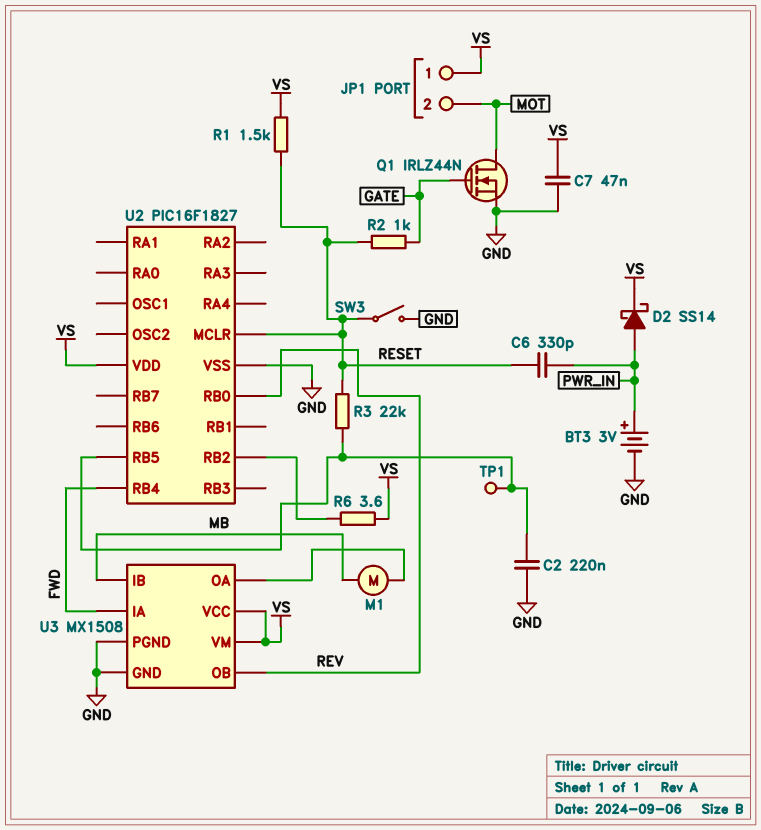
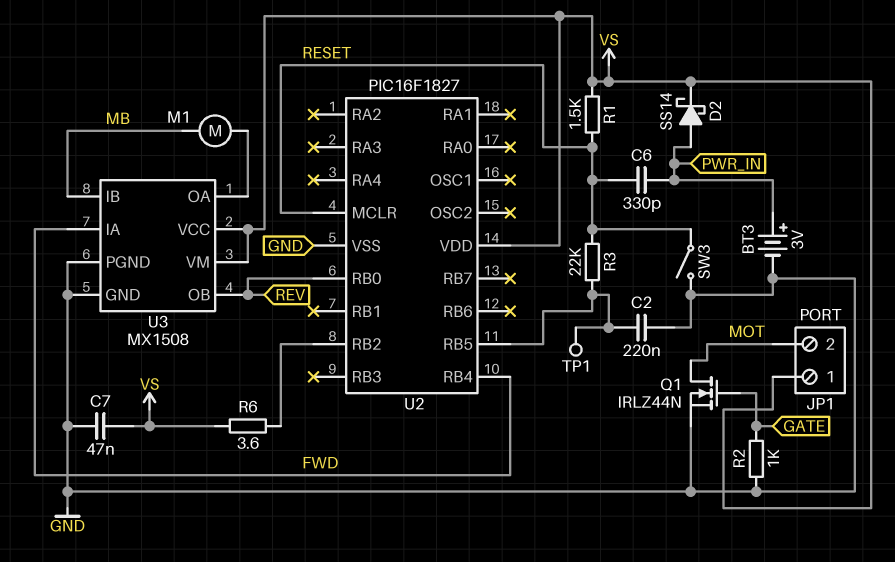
R2: 1k (GATE, RESET) -> 1k (GATE, GND)

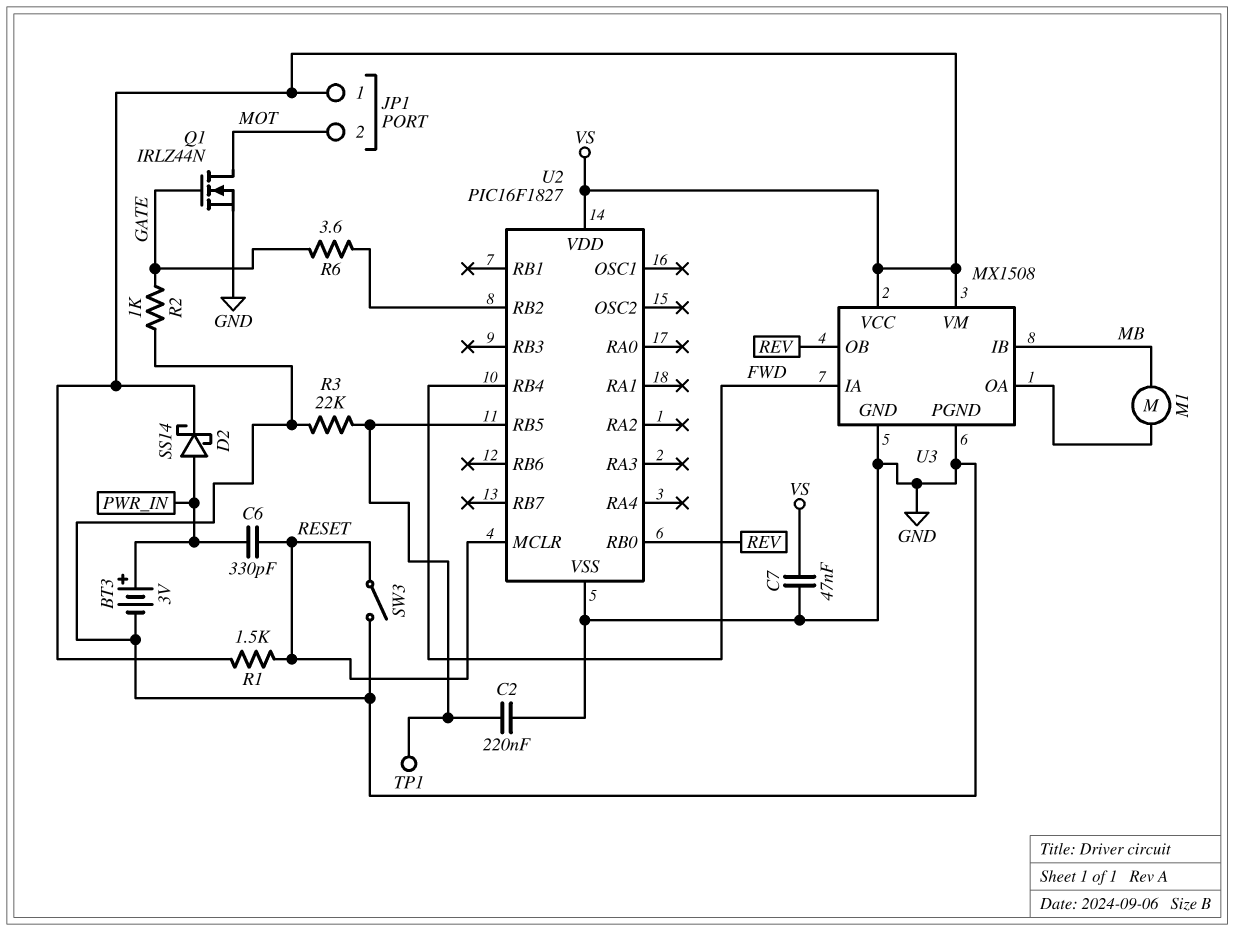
R3: 22k (RESET, U2/RB5) -> 22k (GND, U2/RB5)
R6: 3.6 (U2/RB2, VS) -> 3.6 (GATE, U2/RB2)

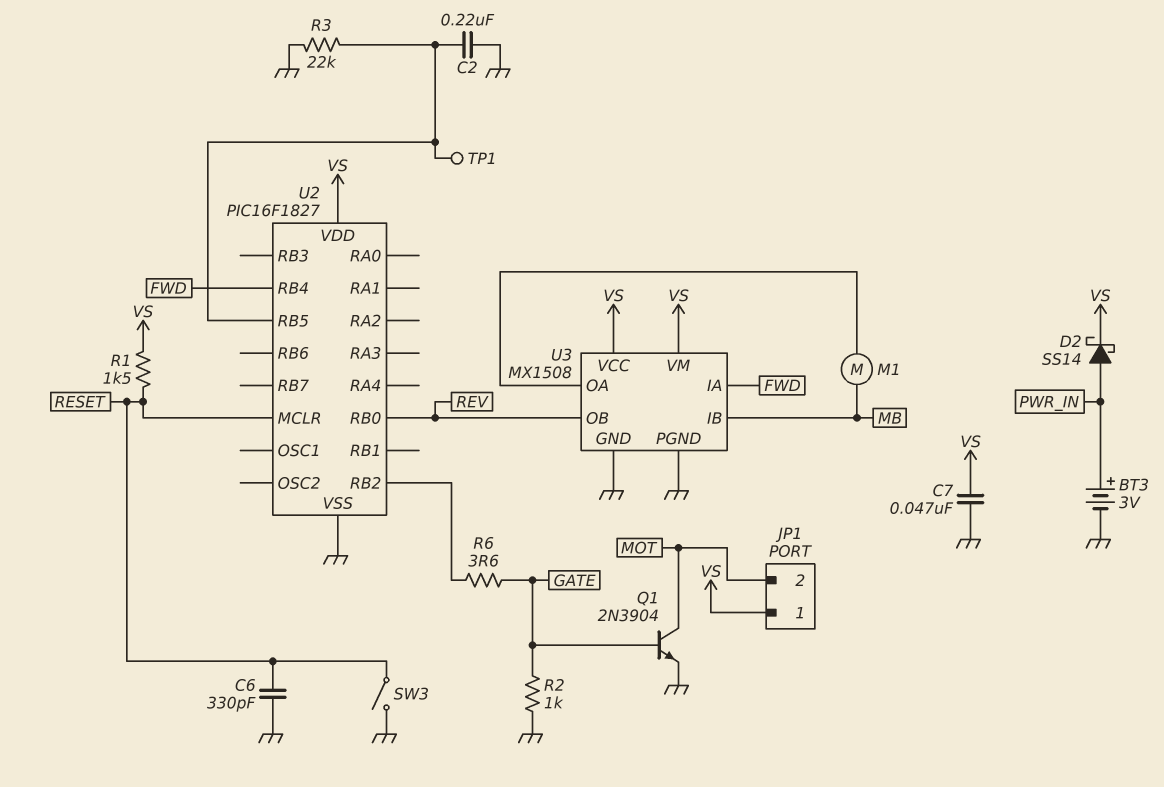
C6: 330pF (PWR_IN, RESET) -> 330pF (GND, RESET)
Q1: NMOS IRLZ44N (G GATE, D MOT, S GND) -> NPN 2N3904 (B GATE, C MOT, E GND)

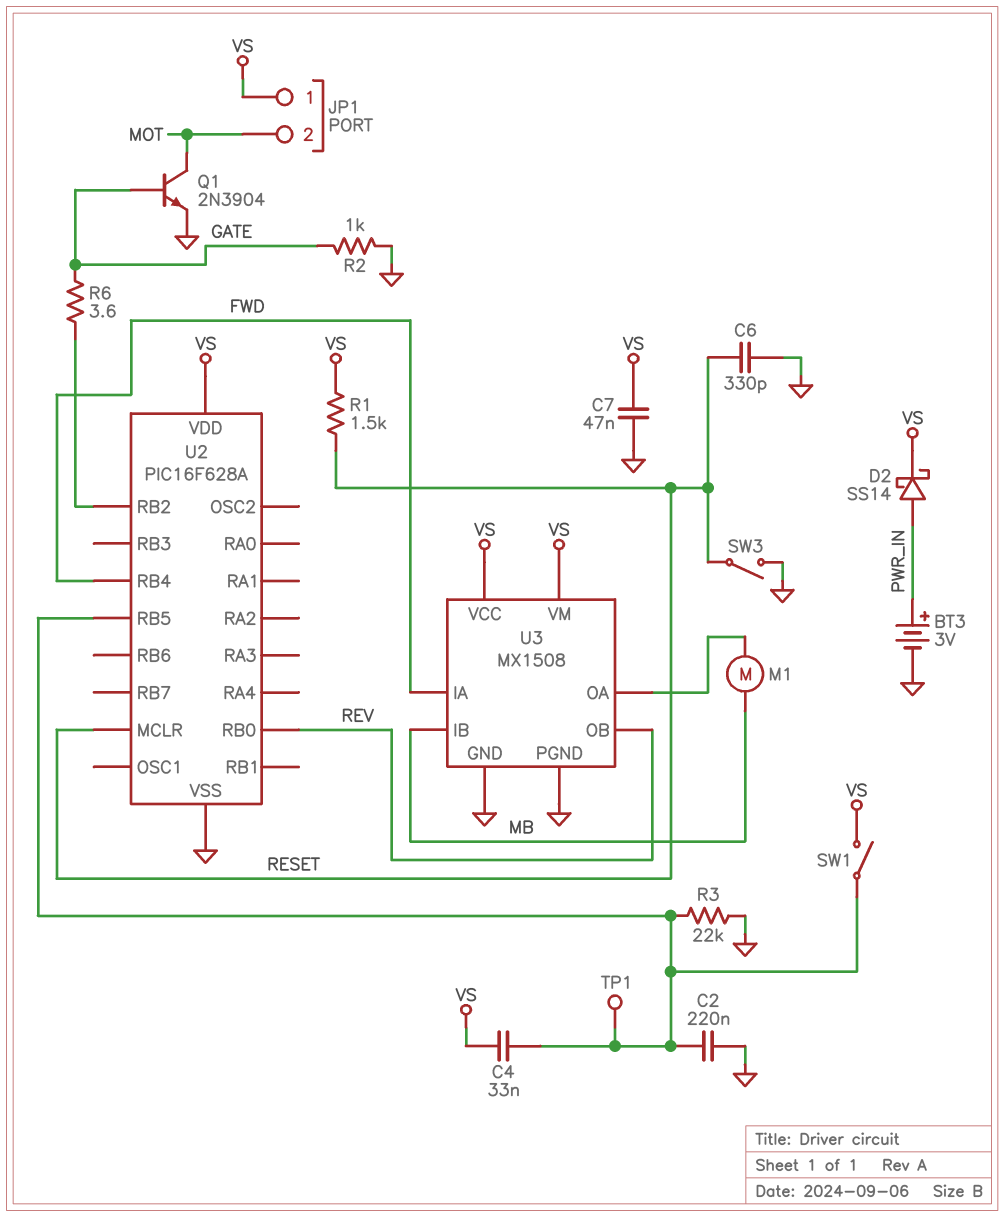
C4: none -> 33nF (U2/RB5, VS)
SW1: none -> switch (U2/RB5, VS)
U2: PIC16F1827 -> PIC16F628A

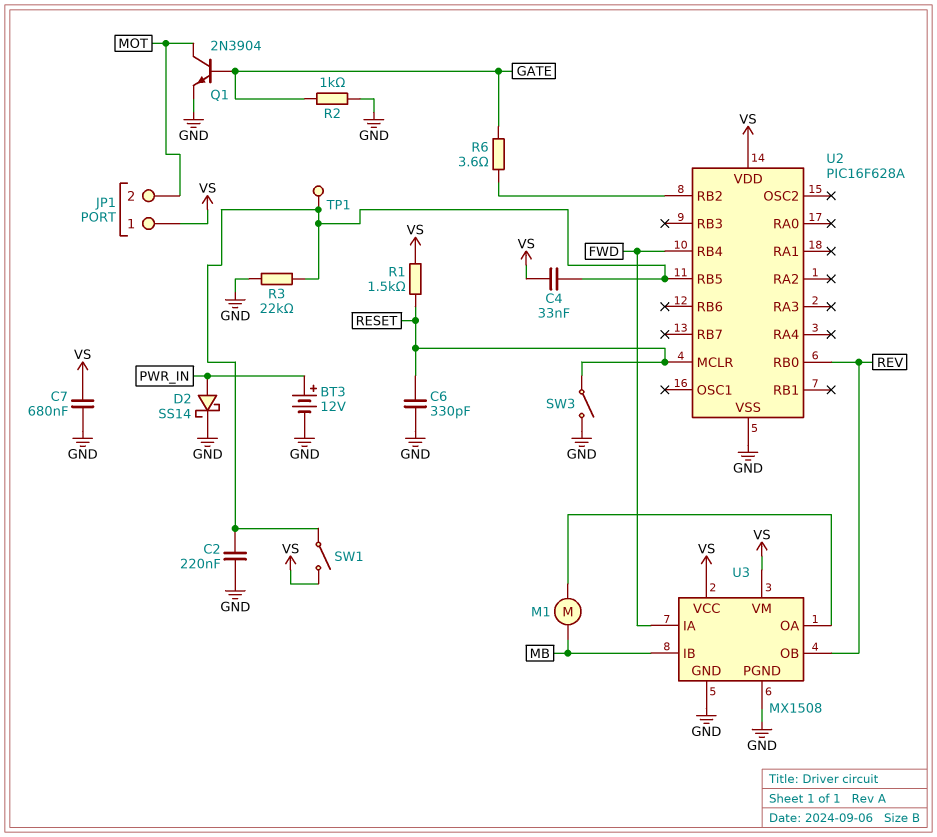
BT3: 3V (plus PWR_IN, minus GND) -> 12V (plus PWR_IN, minus GND)
C7: 47nF (GND, VS) -> 680nF (GND, VS)
D2: schottky SS14 (A PWR_IN, K VS) -> schottky SS14 (A PWR_IN, K GND)

